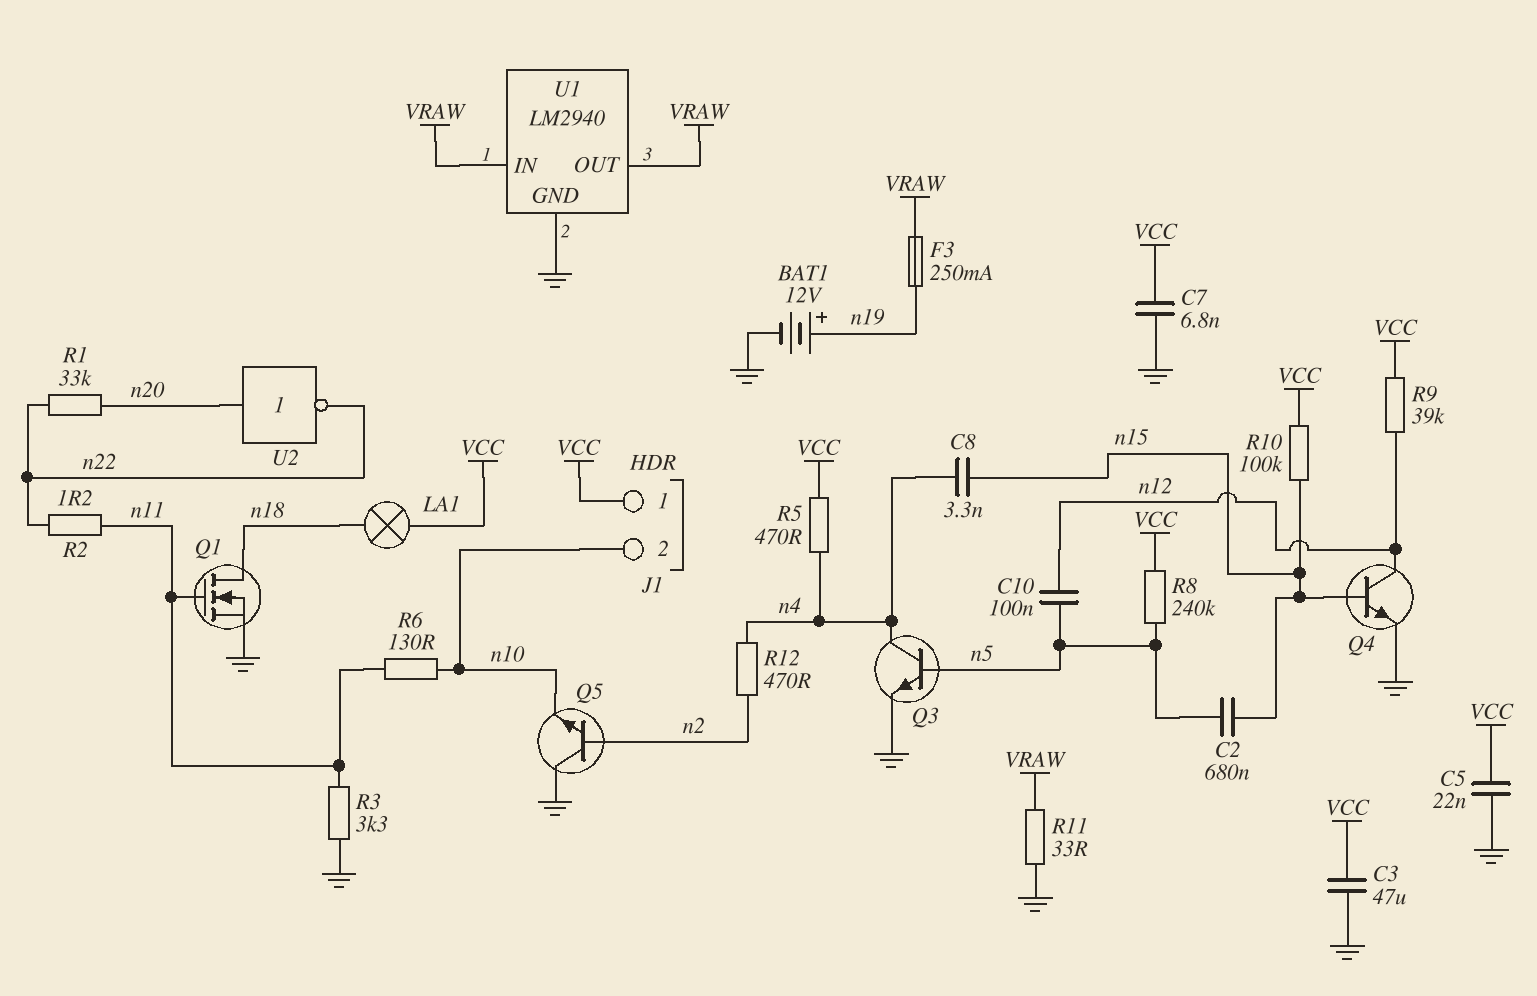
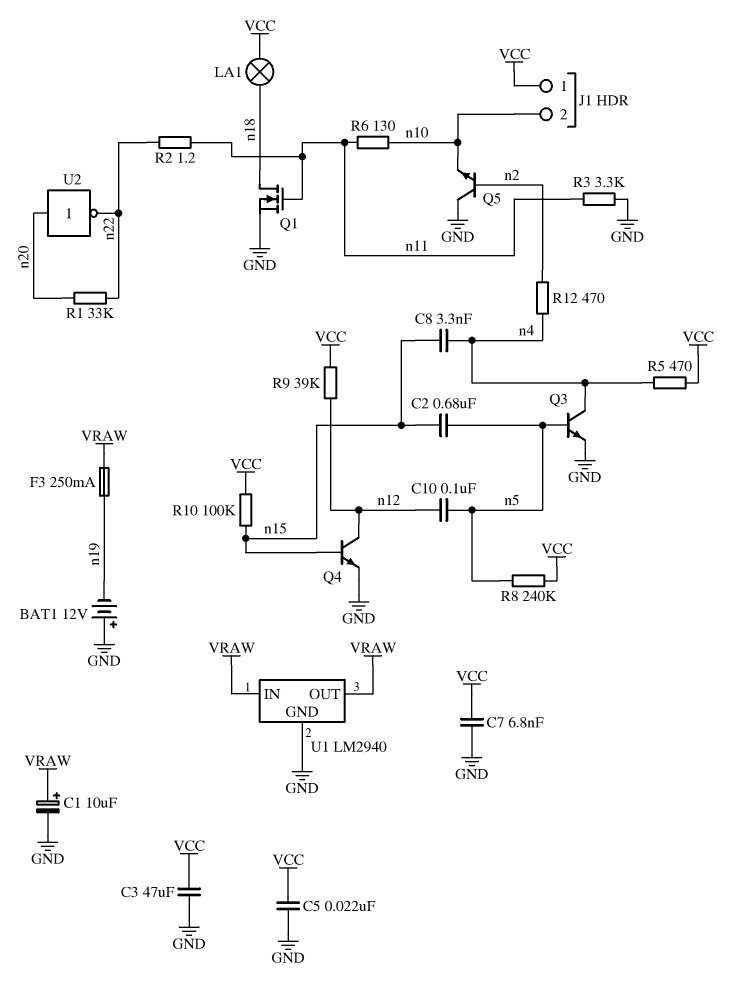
BAT1: 12V (plus n19, minus GND) -> 12V (plus GND, minus n19)
C1: none -> 10uF (plus VRAW, minus GND)
R11: 33 (GND, VRAW) -> none

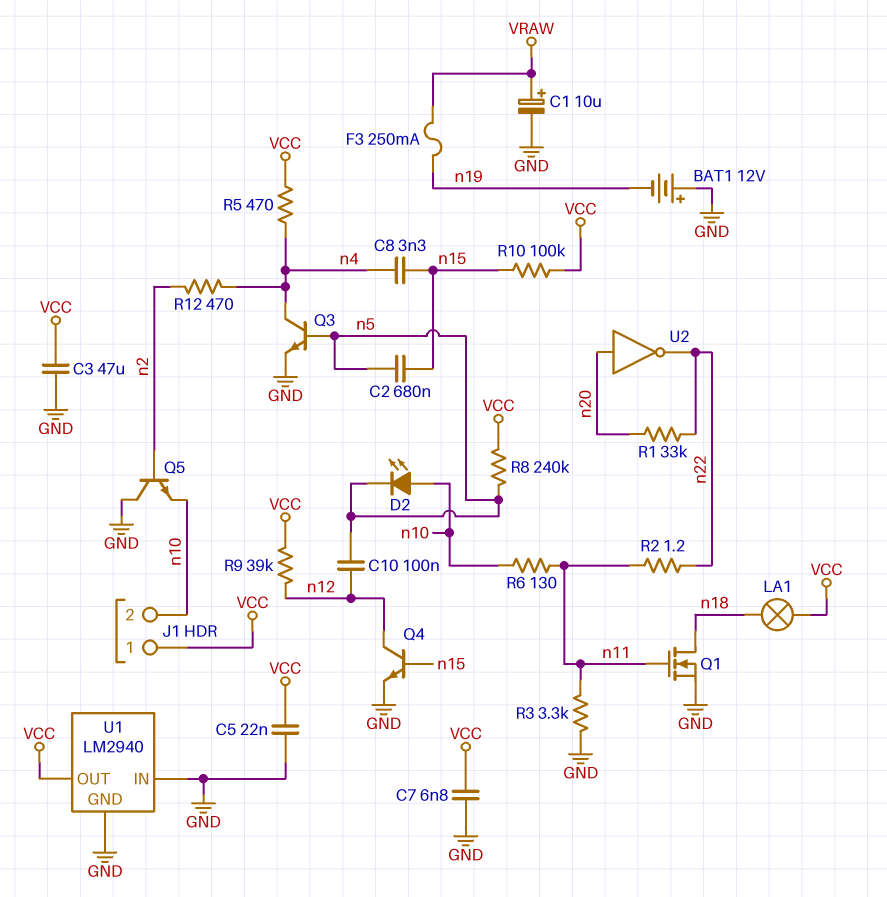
D2: none -> LED (A n10, K n5)
U1 pin IN: VRAW -> GND
U1 pin OUT: VRAW -> VCC

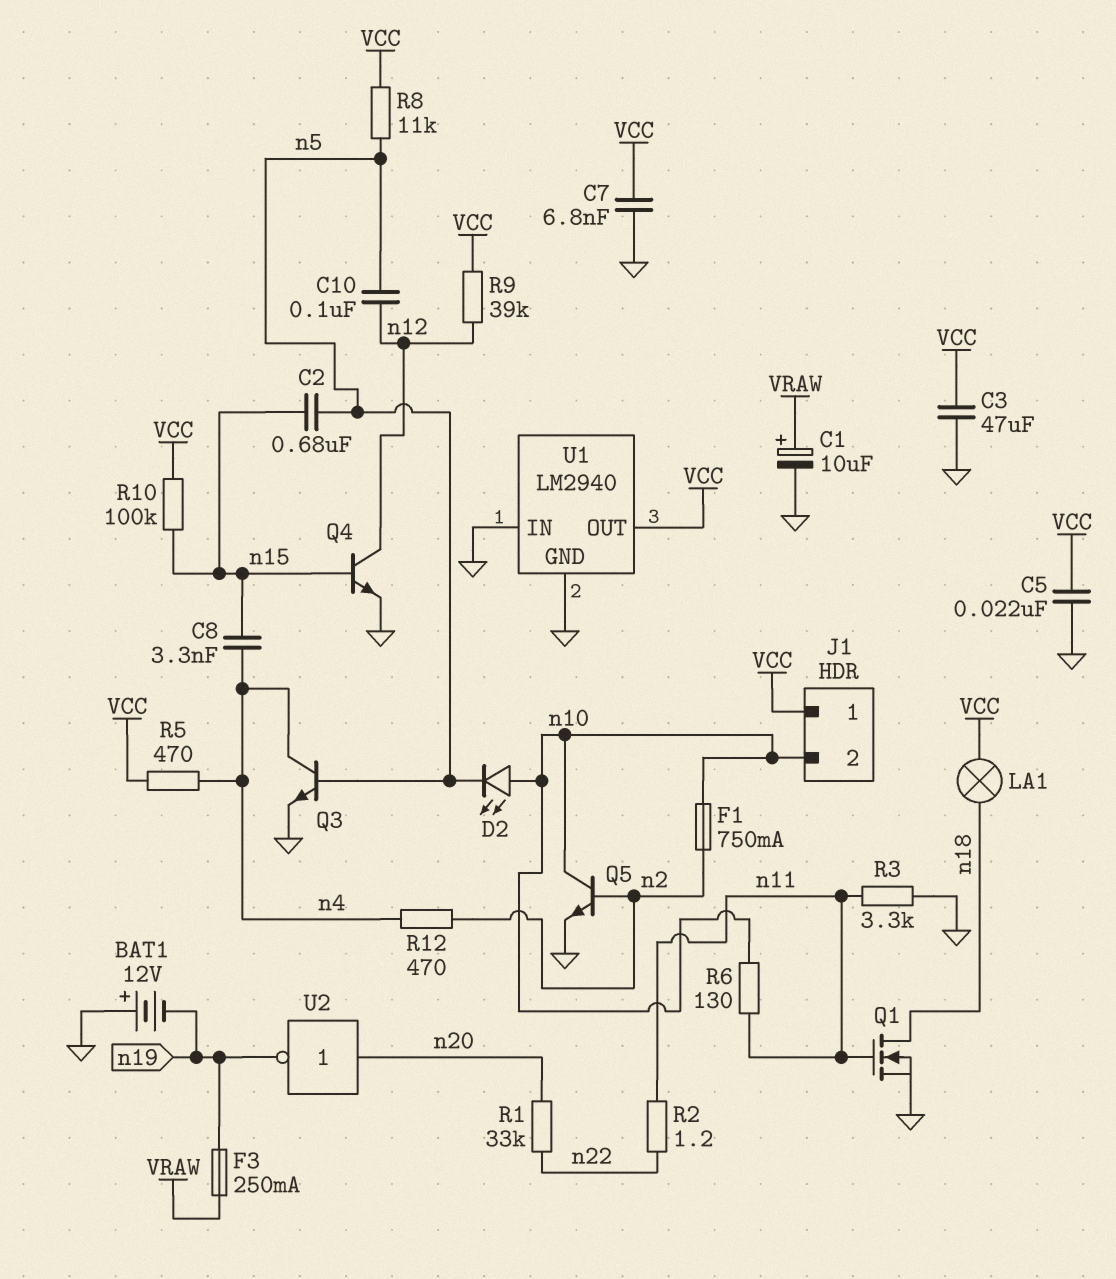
F1: none -> 750mA (n2, n10)
Q5: NPN (B n2, C GND, E n10) -> NPN (B n2, C n10, E GND)
R8: 240k (VCC, n5) -> 11k (VCC, n5)
U2: NOT (in n20, out n22) -> NOT (in n20, out n19)

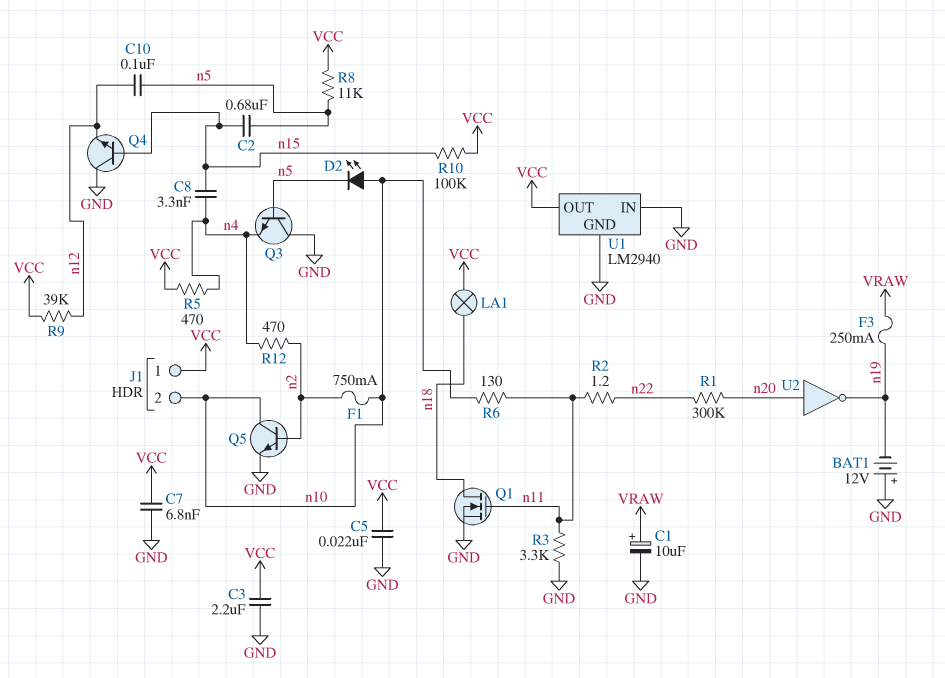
C3: 47uF (GND, VCC) -> 2.2uF (GND, VCC)
Q3: NPN (B n5, C n4, E GND) -> NPN (B n5, C GND, E n4)
Q4: NPN (B n15, C n12, E GND) -> NPN (B n15, C GND, E n12)
R1: 33k (n20, n22) -> 300k (n20, n22)

